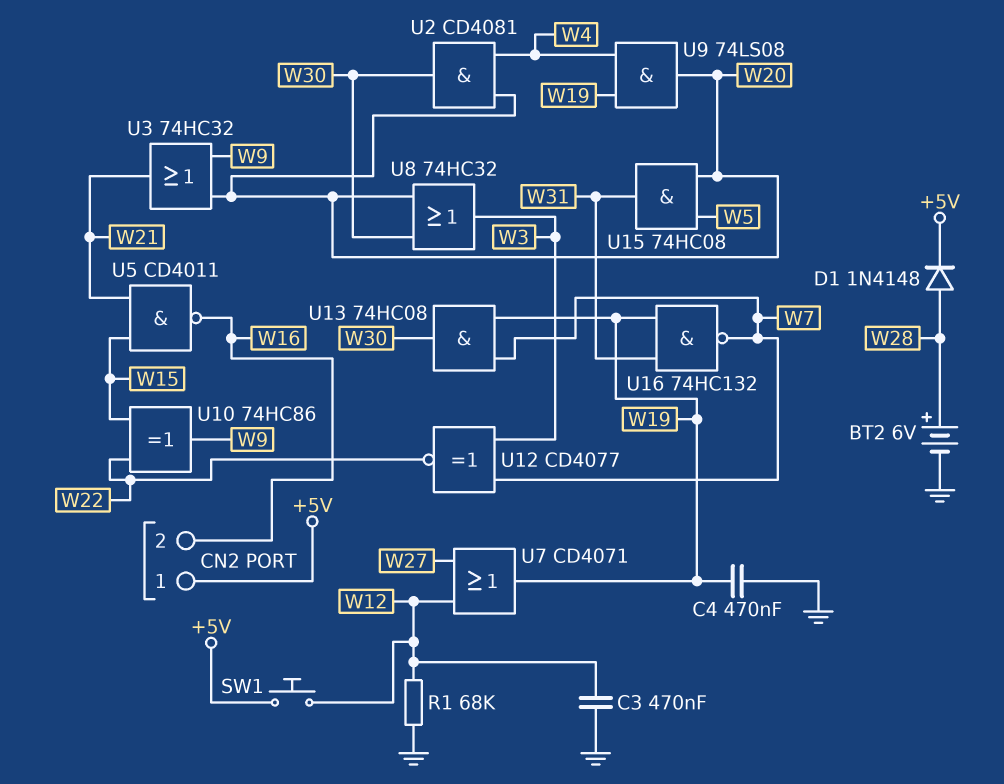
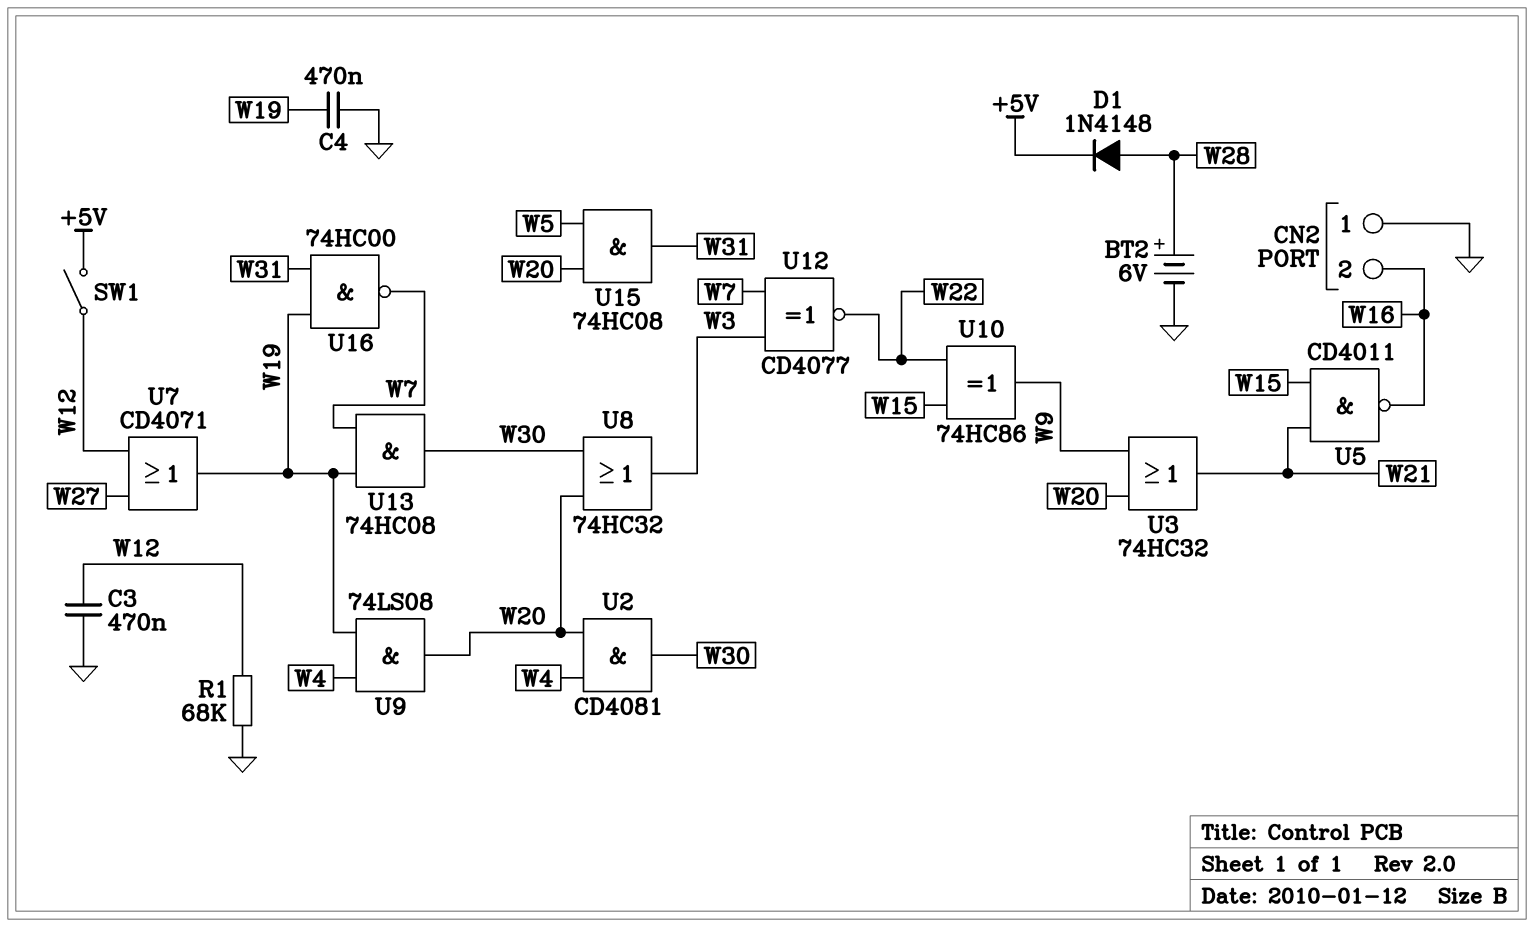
CN2 pin 1: +5V -> GND
SW1: button (+5V, W12) -> switch (+5V, W12)
U16: NAND 74HC132 (in W19, in W31, out W7) -> NAND 74HC00 (in W19, in W31, out W7)

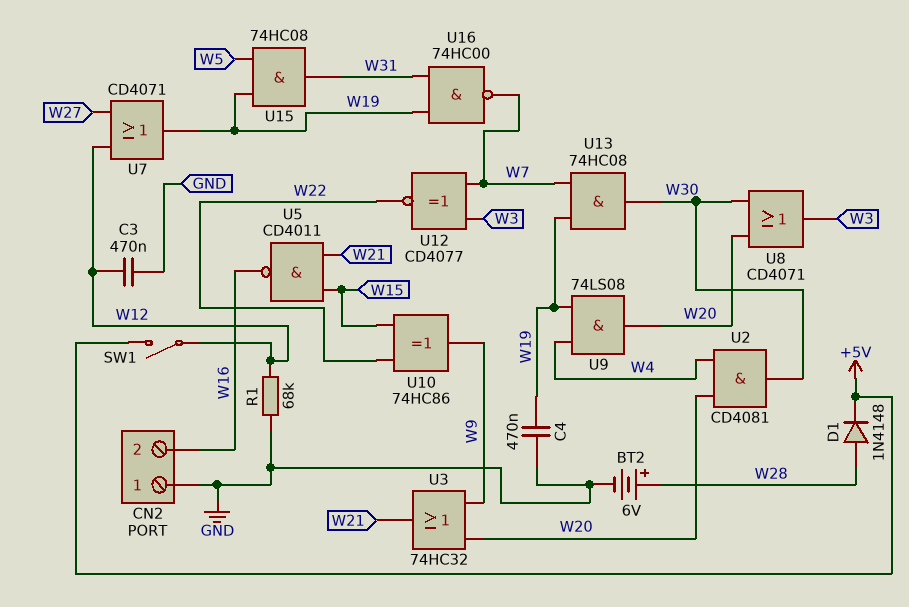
U8: OR 74HC32 (in W20, in W30, out W3) -> OR CD4071 (in W20, in W30, out W3)
U15: AND 74HC08 (in W5, in W20, out W31) -> AND 74HC08 (in W5, in W19, out W31)

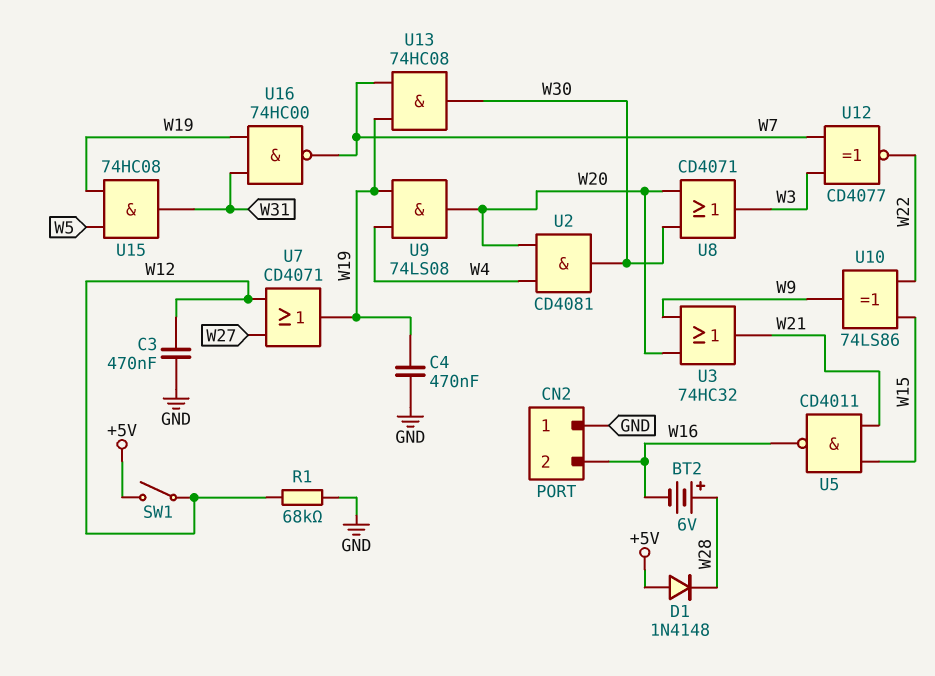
BT2: 6V (plus W28, minus GND) -> 6V (plus W28, minus W16)
D1: diode 1N4148 (A W28, K +5V) -> diode 1N4148 (A +5V, K W28)
U10: XOR 74HC86 (in W15, in W22, out W9) -> XOR 74LS86 (in W15, in W22, out W9)

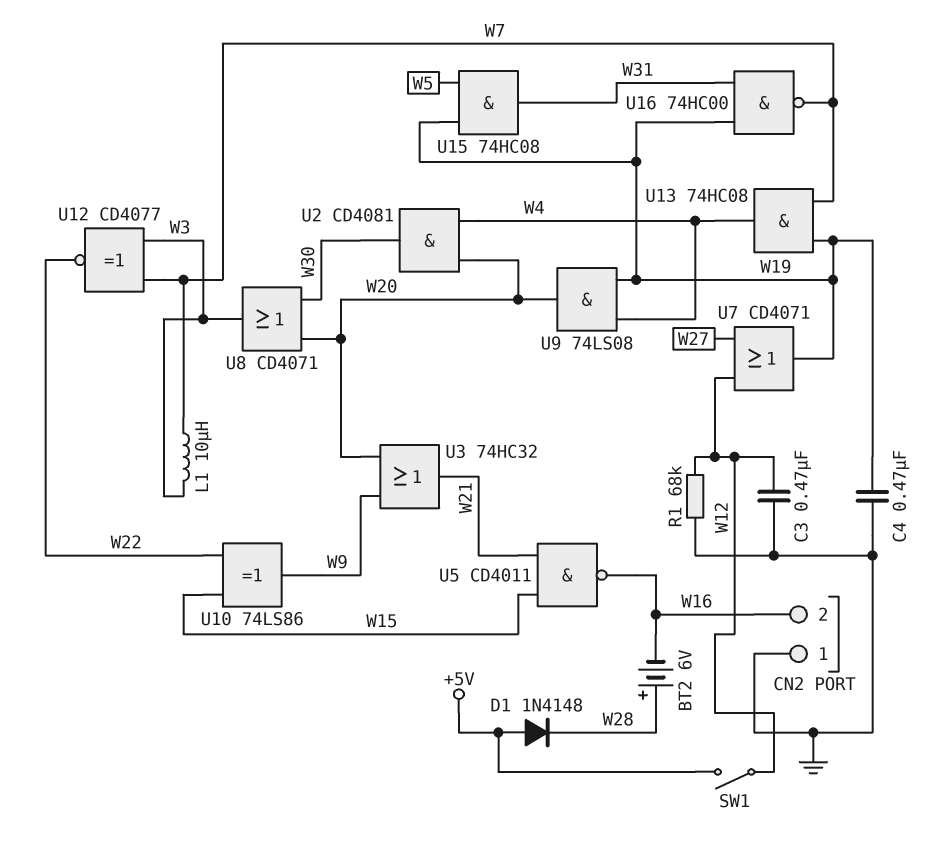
L1: none -> 10uH (W3, W7)
U13: AND 74HC08 (in W7, in W19, out W30) -> AND 74HC08 (in W7, in W19, out W4)

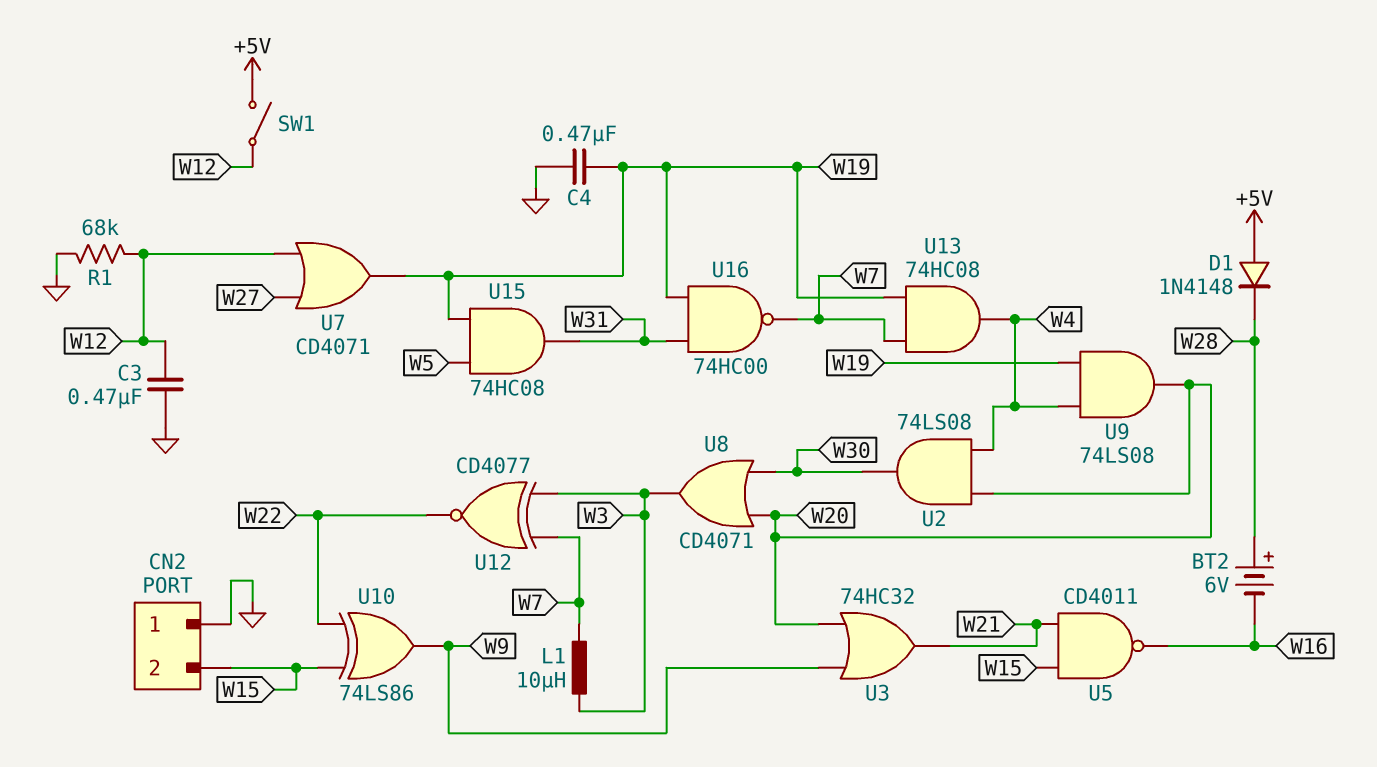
CN2 pin 2: W16 -> W15
U2: AND CD4081 (in W4, in W20, out W30) -> AND 74LS08 (in W4, in W20, out W30)

